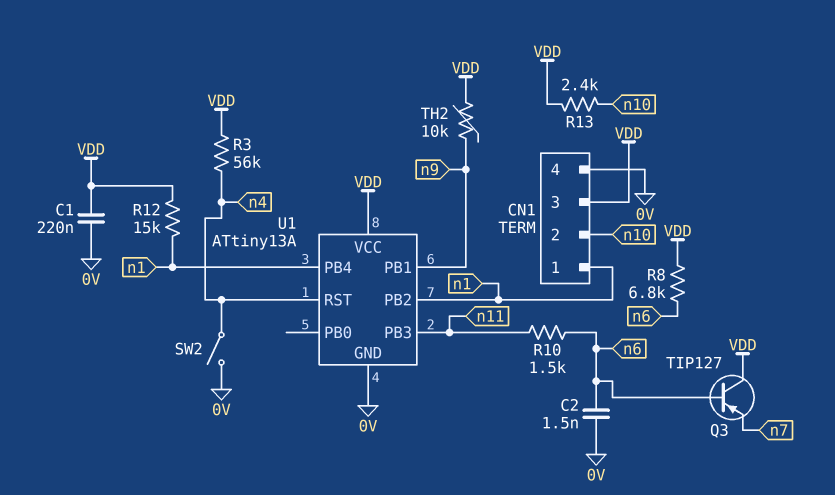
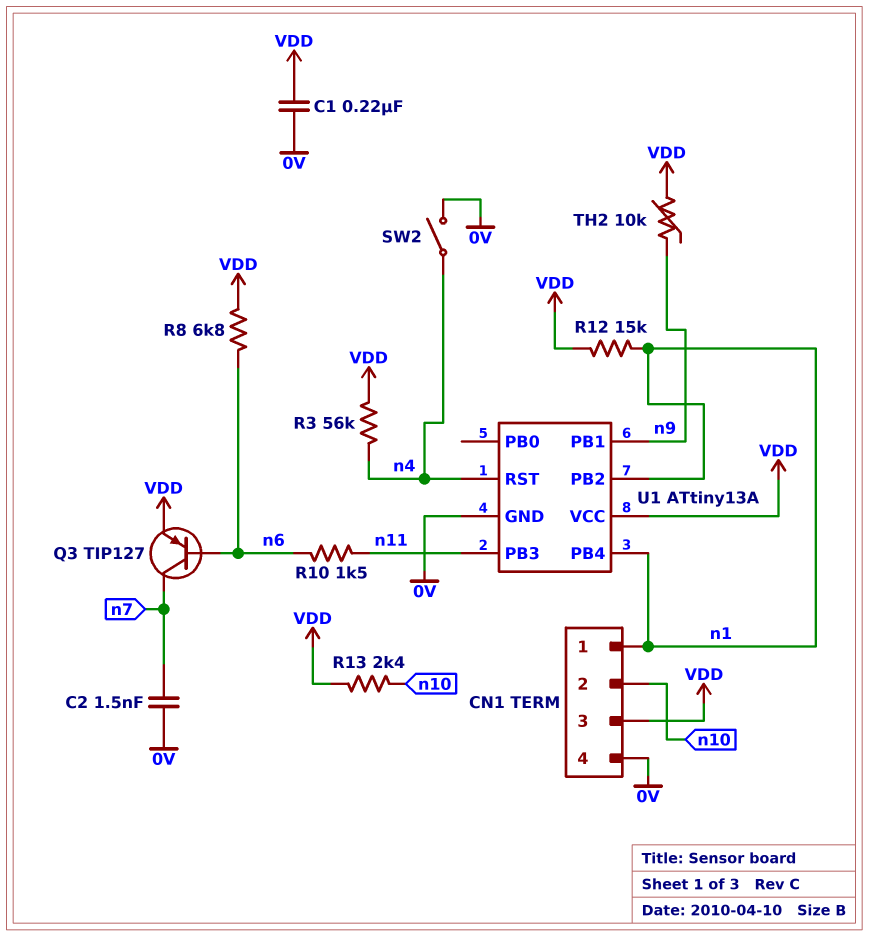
C2: 1.5nF (0V, n6) -> 1.5nF (0V, n7)
Q3: PNP TIP127 (B n6, C VDD, E n7) -> PNP TIP127 (B n6, C n7, E VDD)

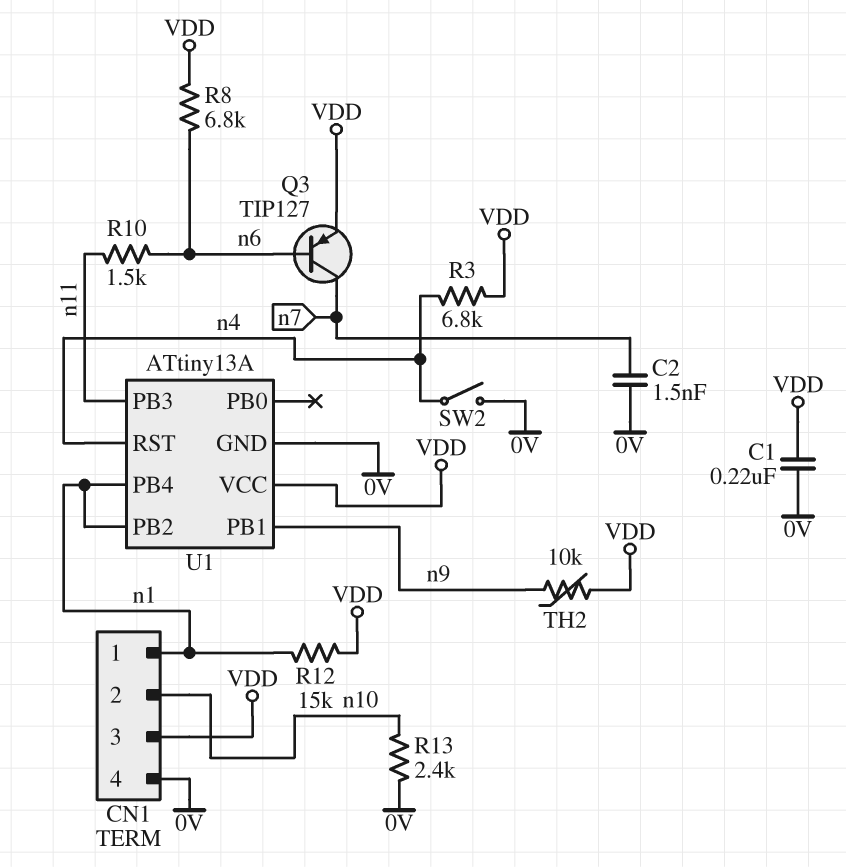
R3: 56k (VDD, n4) -> 6.8k (VDD, n4)
R13: 2.4k (VDD, n10) -> 2.4k (0V, n10)

